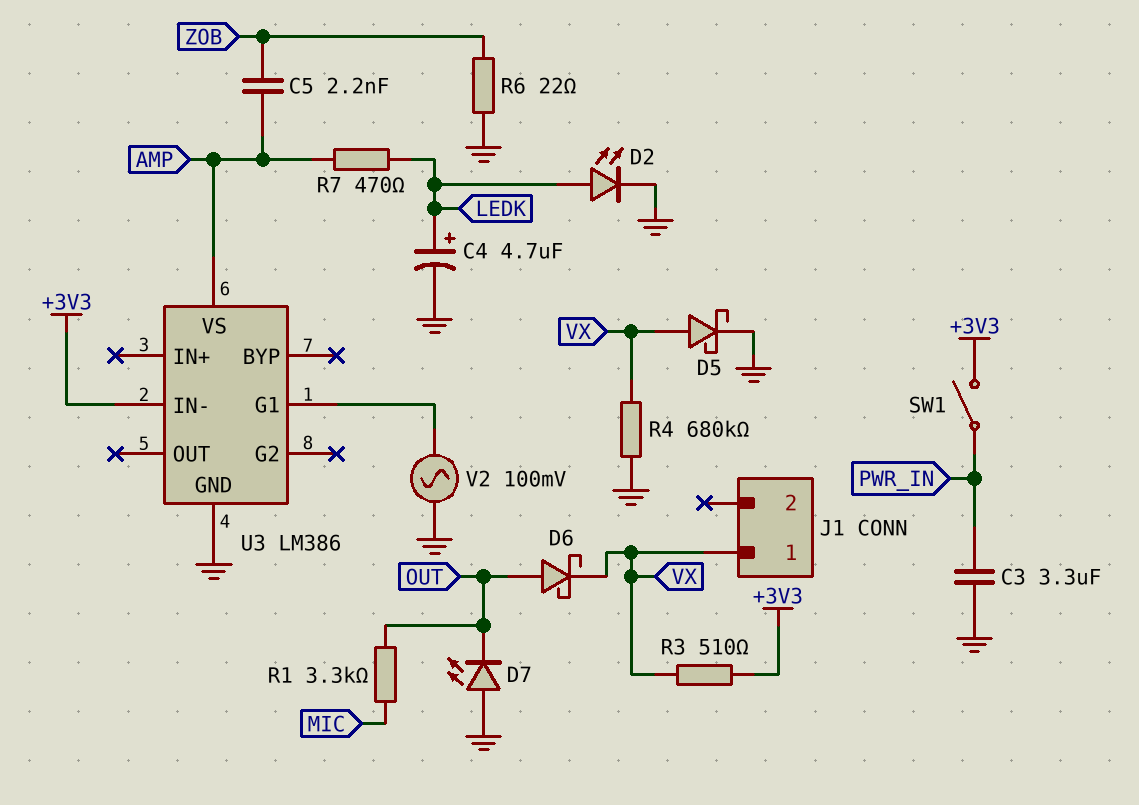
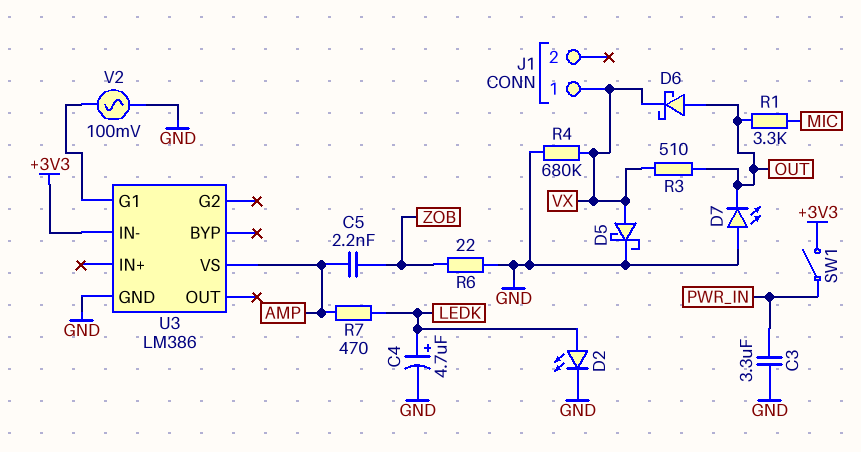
R3: 510 (+3V3, VX) -> 510 (OUT, VX)

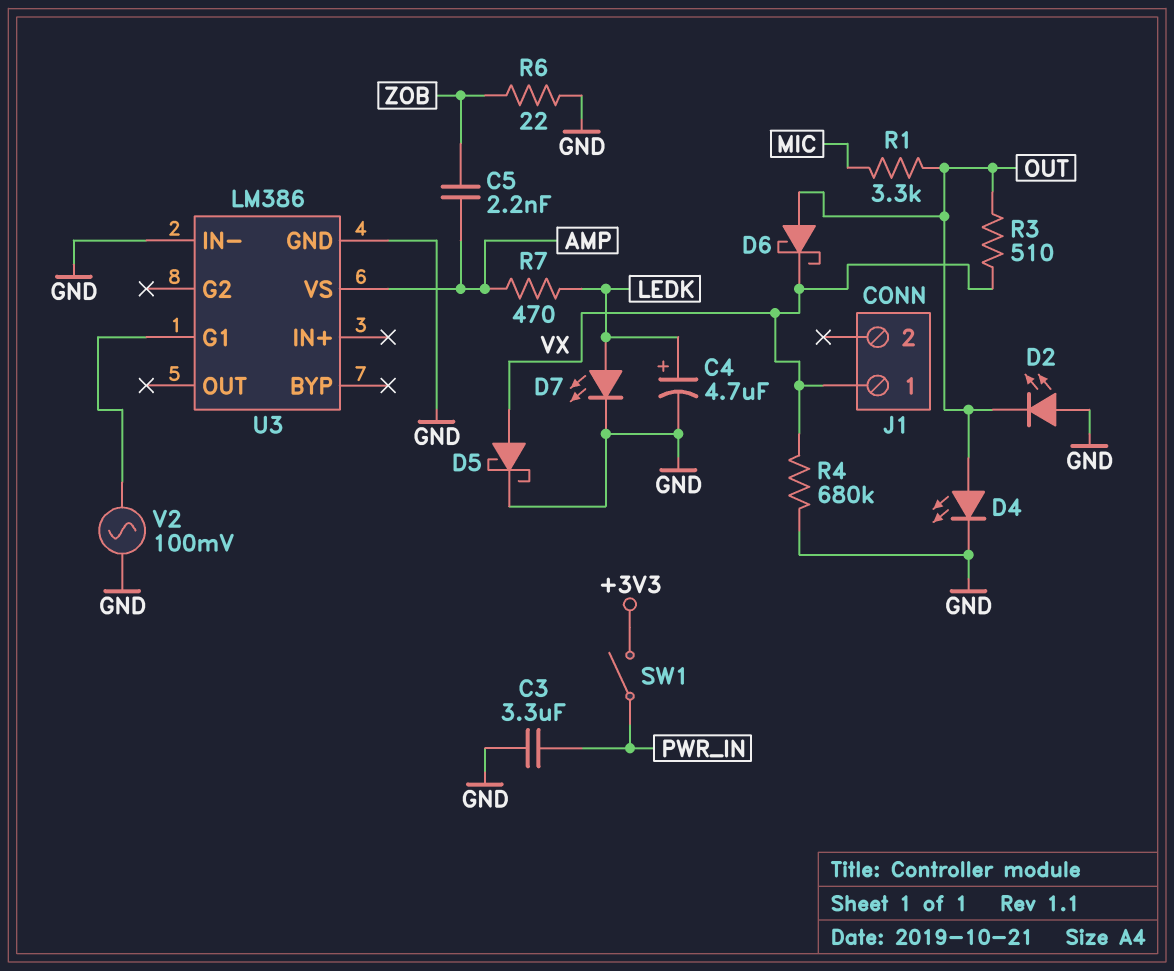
D2: LED (A LEDK, K GND) -> LED (A GND, K OUT)
D4: none -> LED (A OUT, K GND)
D7: LED (A GND, K OUT) -> LED (A LEDK, K GND)
U3 pin IN-: +3V3 -> GND

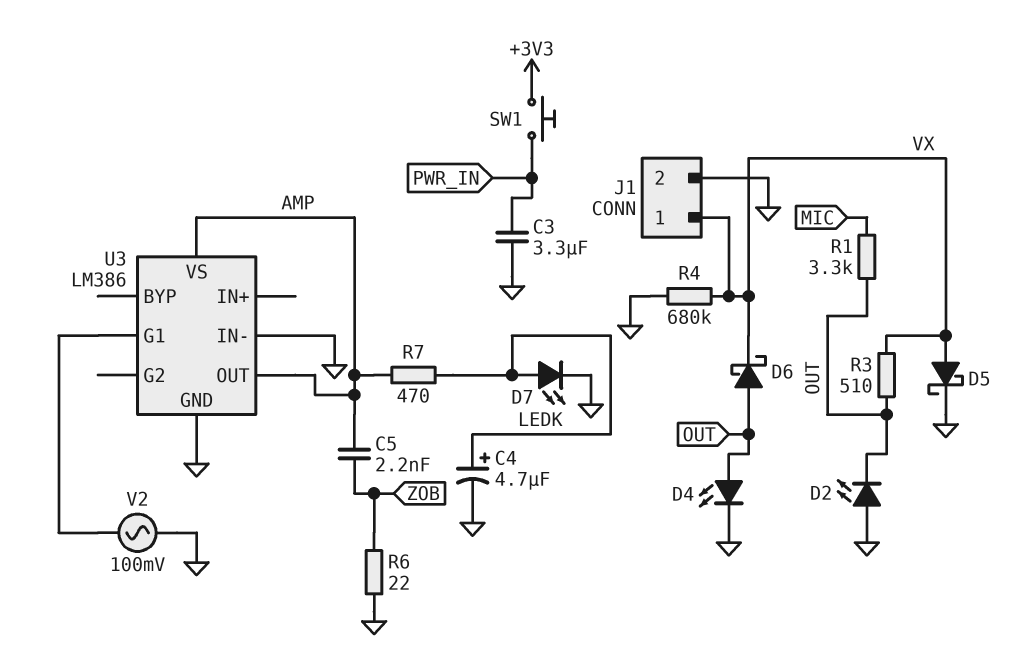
J1 pin 2: none -> GND
SW1: switch (+3V3, PWR_IN) -> button (+3V3, PWR_IN)
U3 pin OUT: none -> AMP

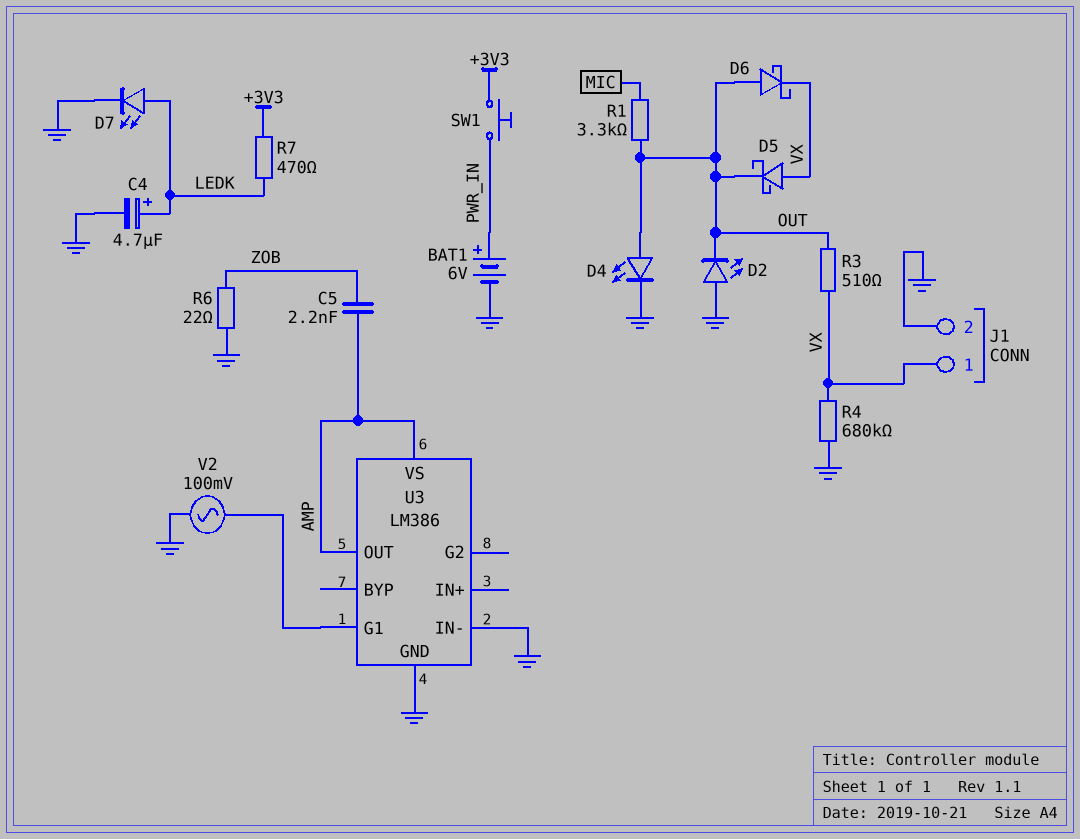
BAT1: none -> 6V (plus PWR_IN, minus GND)
C3: 3.3uF (GND, PWR_IN) -> none
D5: schottky (A VX, K GND) -> schottky (A VX, K OUT)
R7: 470 (AMP, LEDK) -> 470 (+3V3, LEDK)

